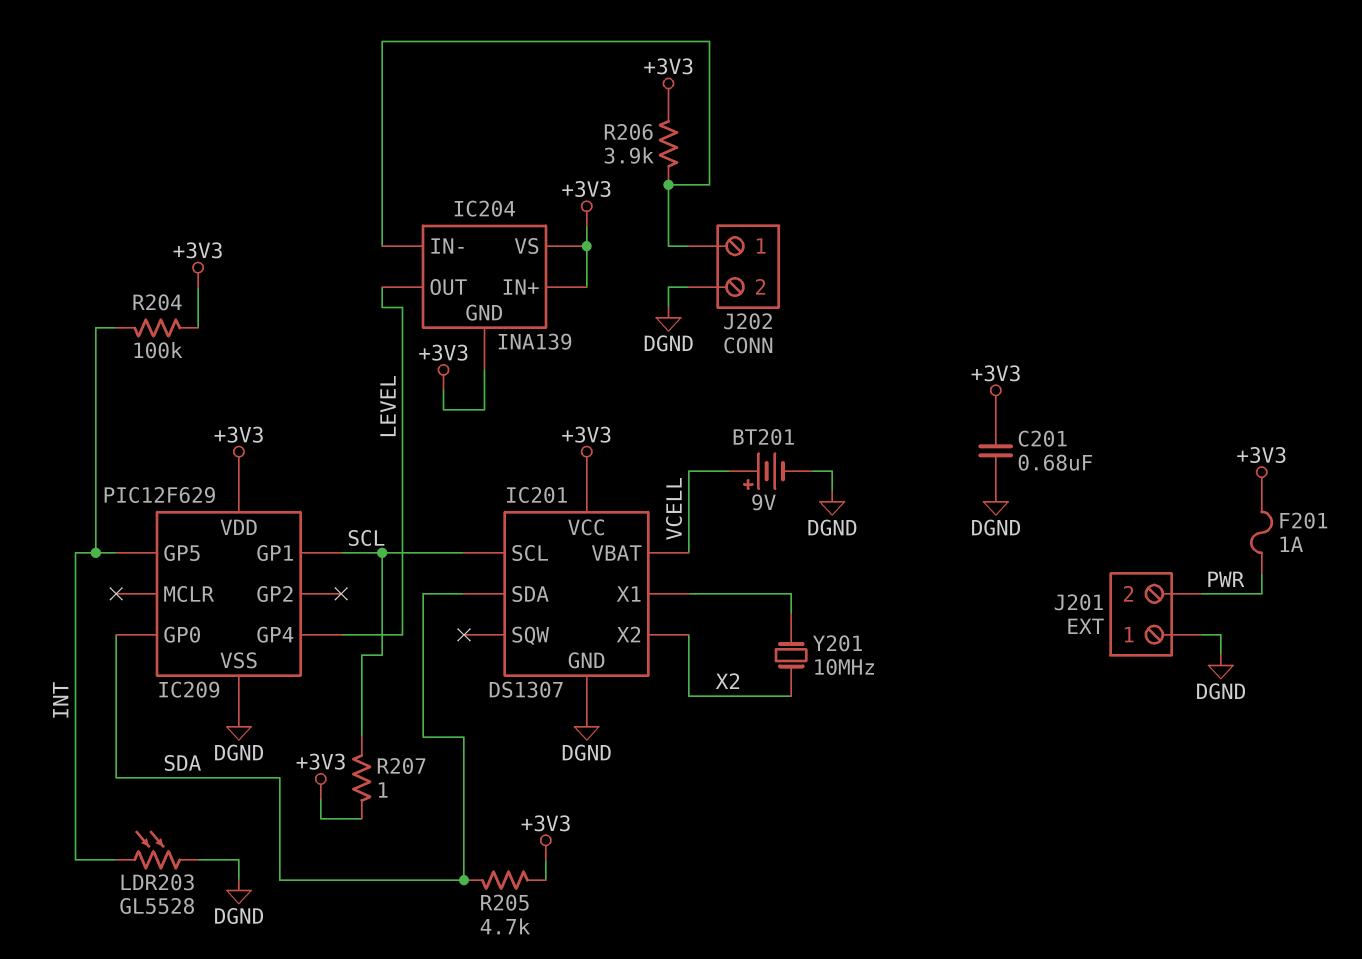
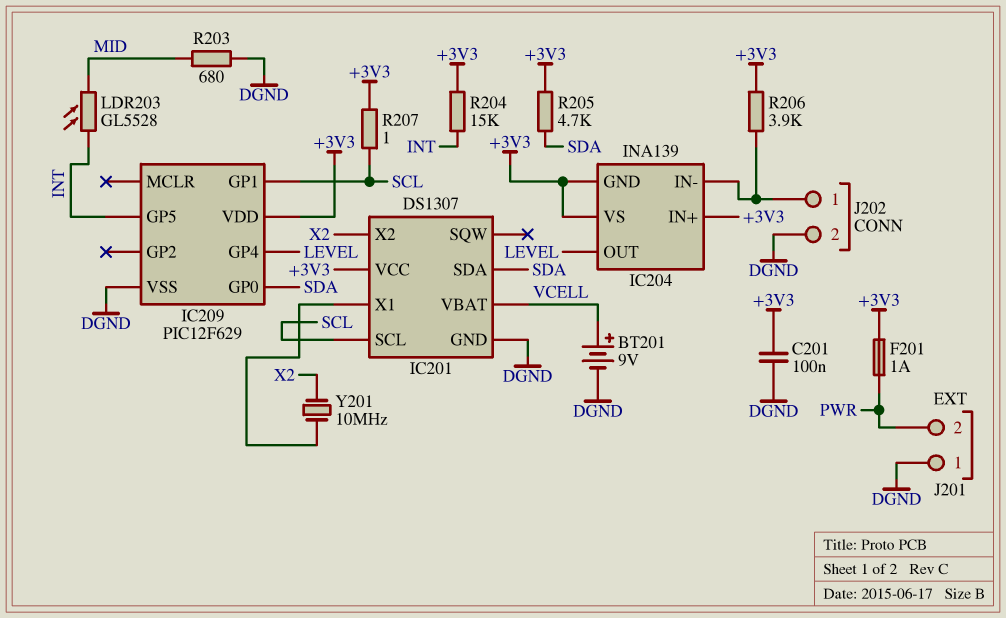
C201: 680nF (+3V3, DGND) -> 100nF (+3V3, DGND)
LDR203: GL5528 (DGND, INT) -> GL5528 (INT, MID)
R203: none -> 680 (DGND, MID)
R204: 100k (+3V3, INT) -> 15k (+3V3, INT)

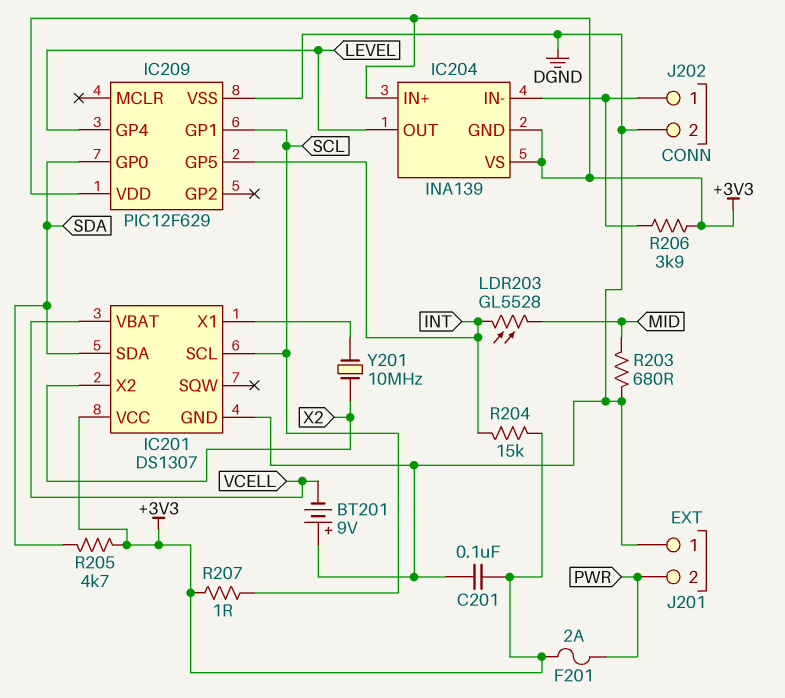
BT201: 9V (plus VCELL, minus DGND) -> 9V (plus DGND, minus VCELL)
F201: 1A (+3V3, PWR) -> 2A (+3V3, PWR)

